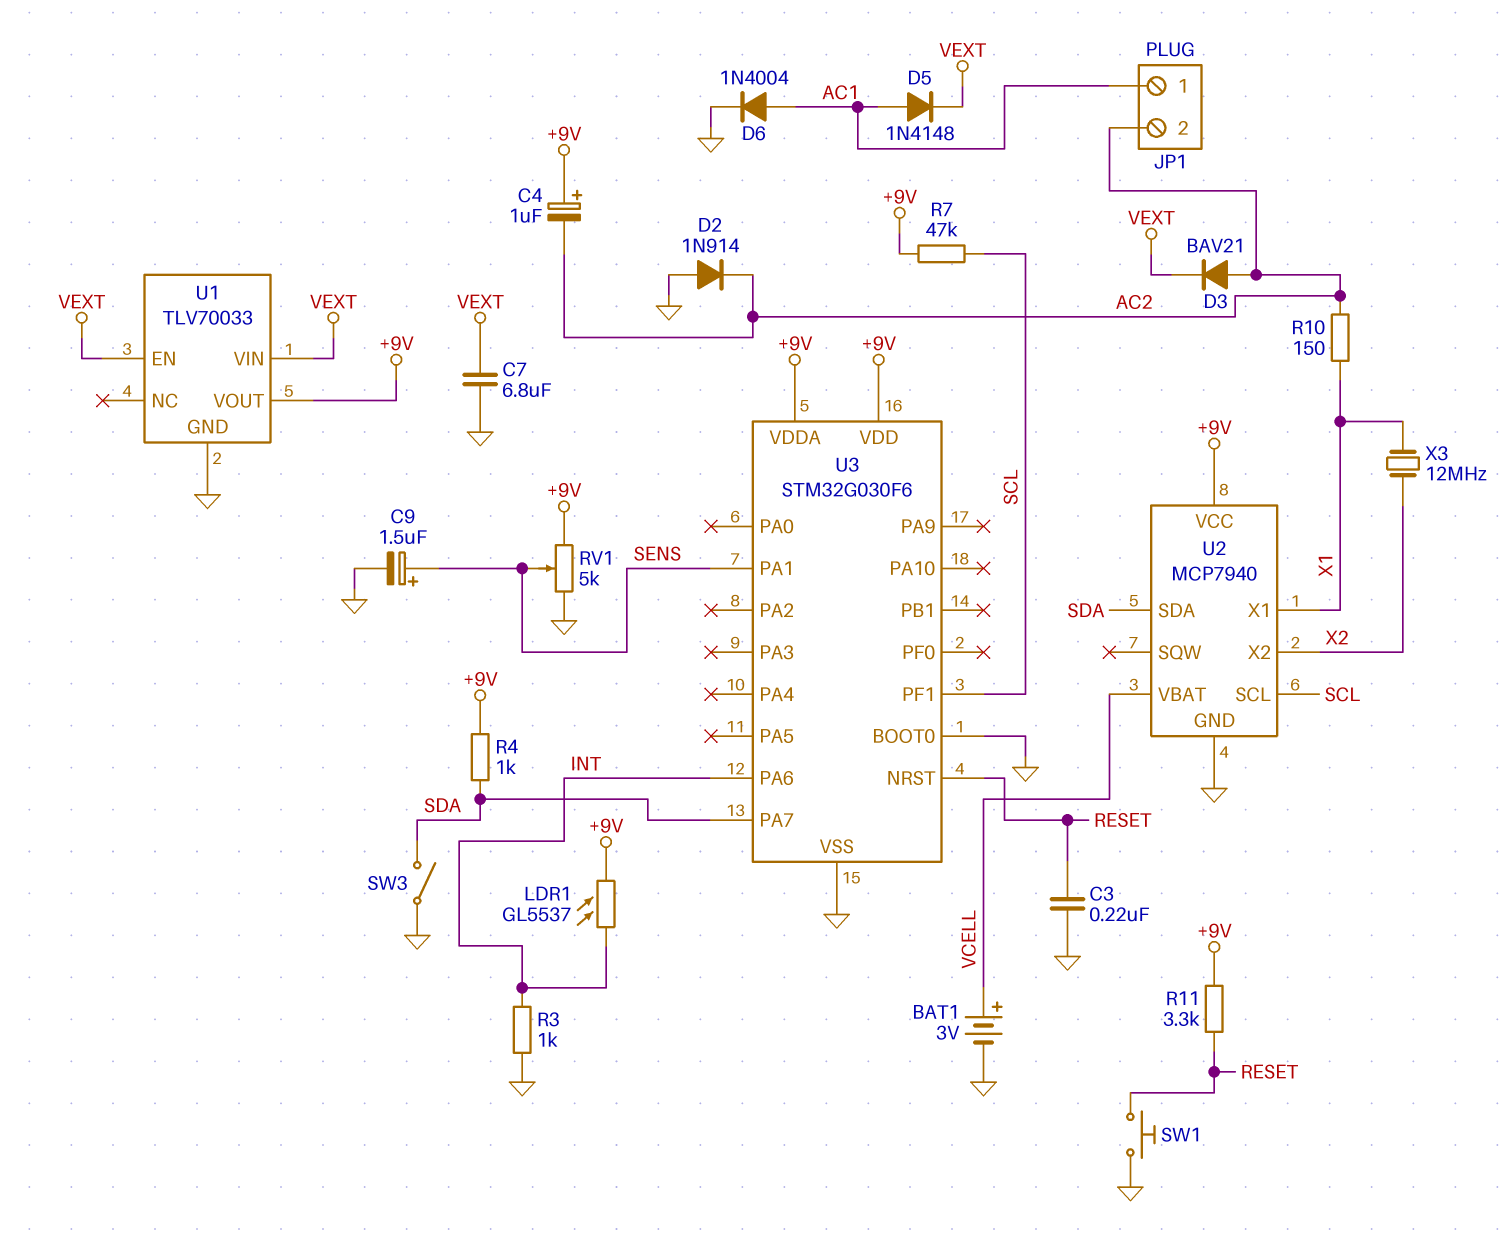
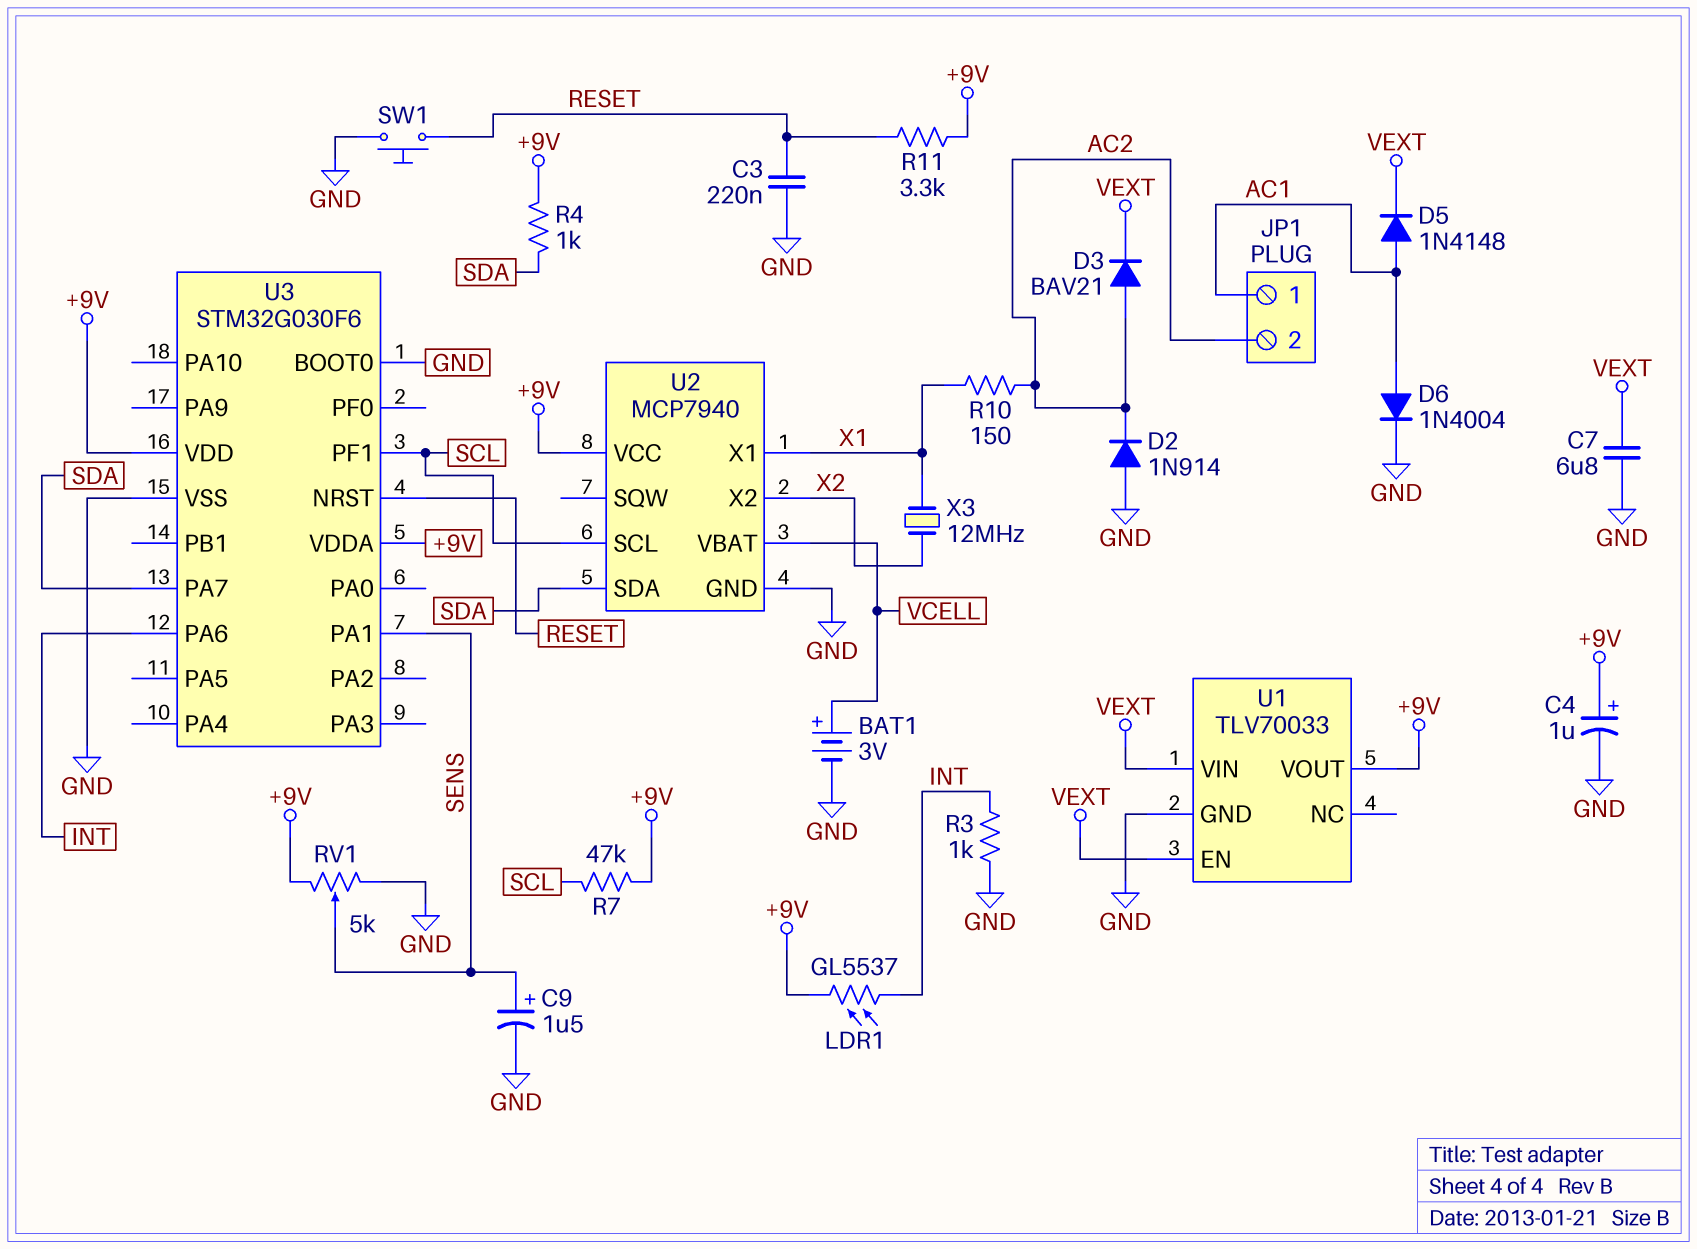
C4: 1uF (plus +9V, minus AC2) -> 1uF (plus +9V, minus GND)
SW3: switch (GND, SDA) -> none

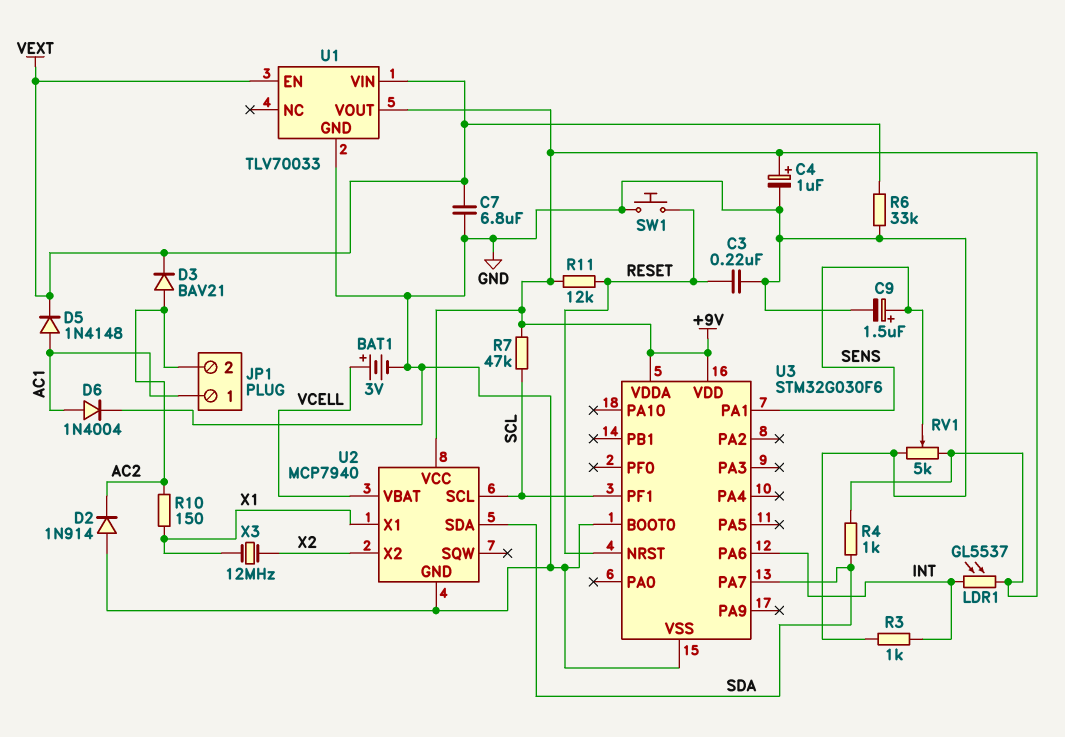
R6: none -> 33k (GND, VEXT)
R11: 3.3k (+9V, RESET) -> 12k (+9V, RESET)

